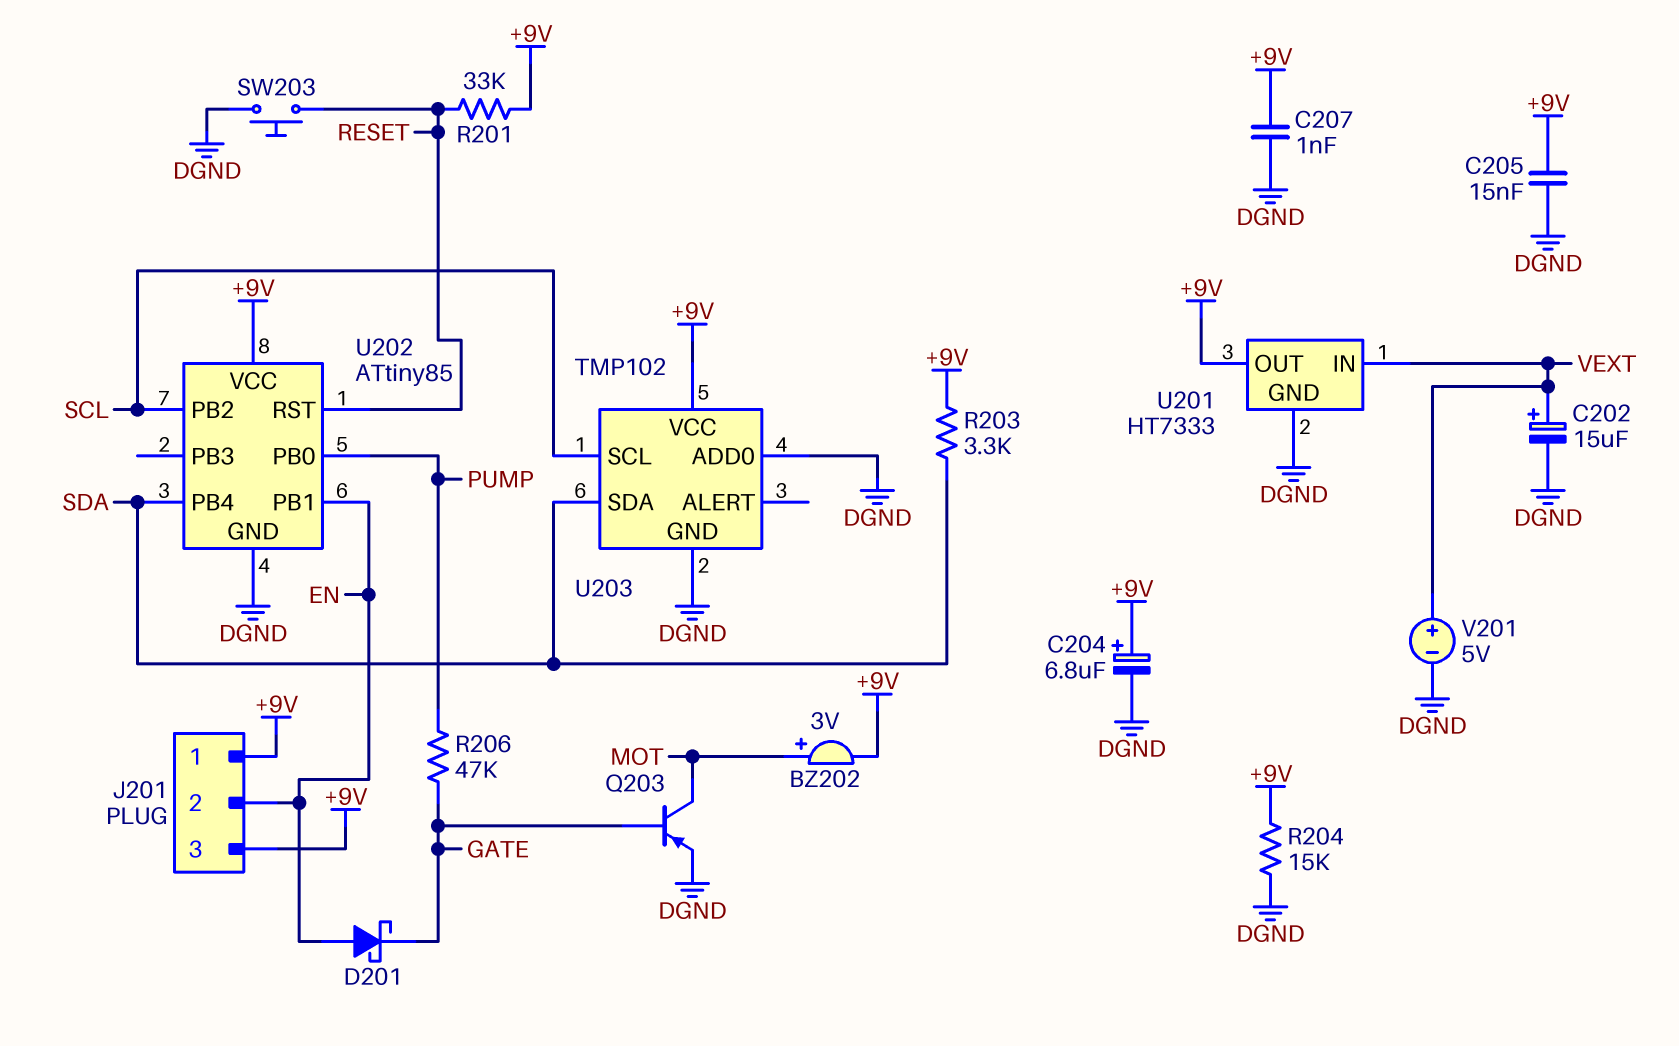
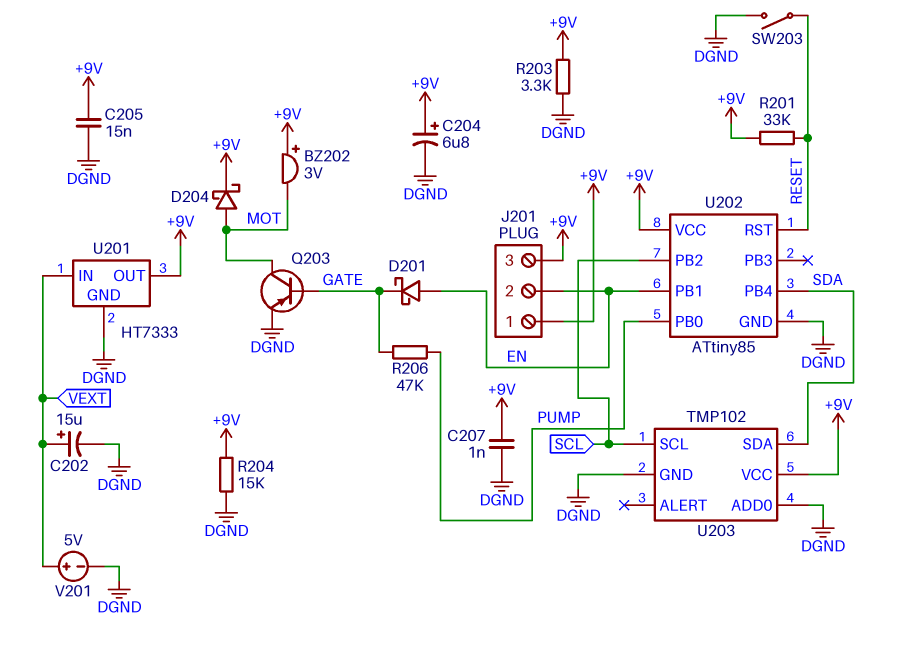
BZ202: buzzer 3V (plus MOT, minus +9V) -> buzzer 3V (plus +9V, minus MOT)
D204: none -> schottky (A MOT, K +9V)
R203: 3.3k (+9V, SDA) -> 3.3k (+9V, DGND)
SW203: button (DGND, RESET) -> switch (DGND, RESET)

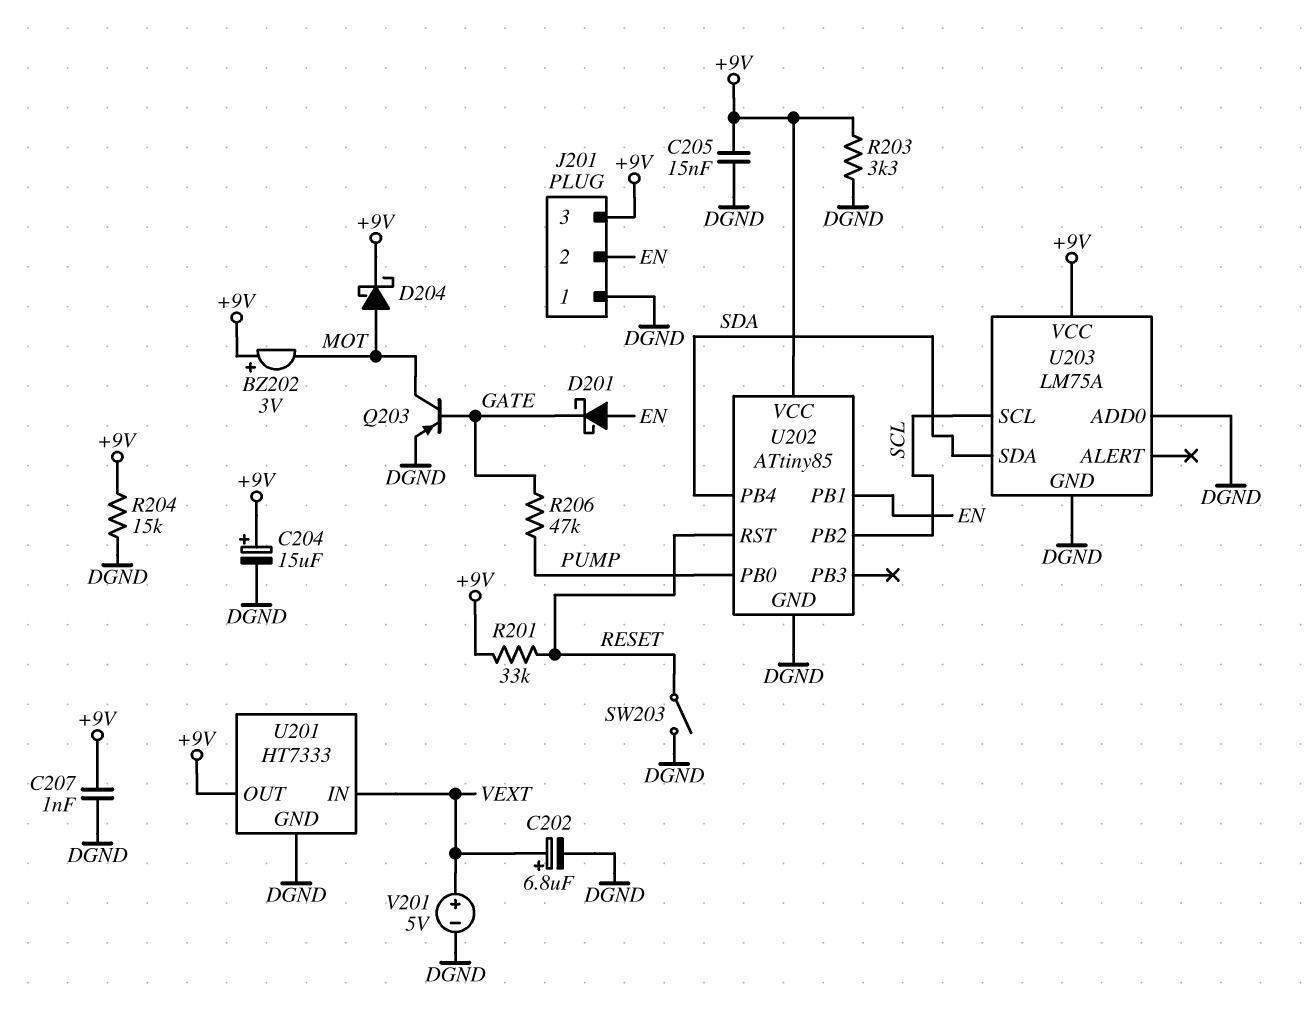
C202: 15uF (plus VEXT, minus DGND) -> 6.8uF (plus VEXT, minus DGND)
C204: 6.8uF (plus +9V, minus DGND) -> 15uF (plus +9V, minus DGND)
J201 pin 1: +9V -> DGND
U203: TMP102 -> LM75A

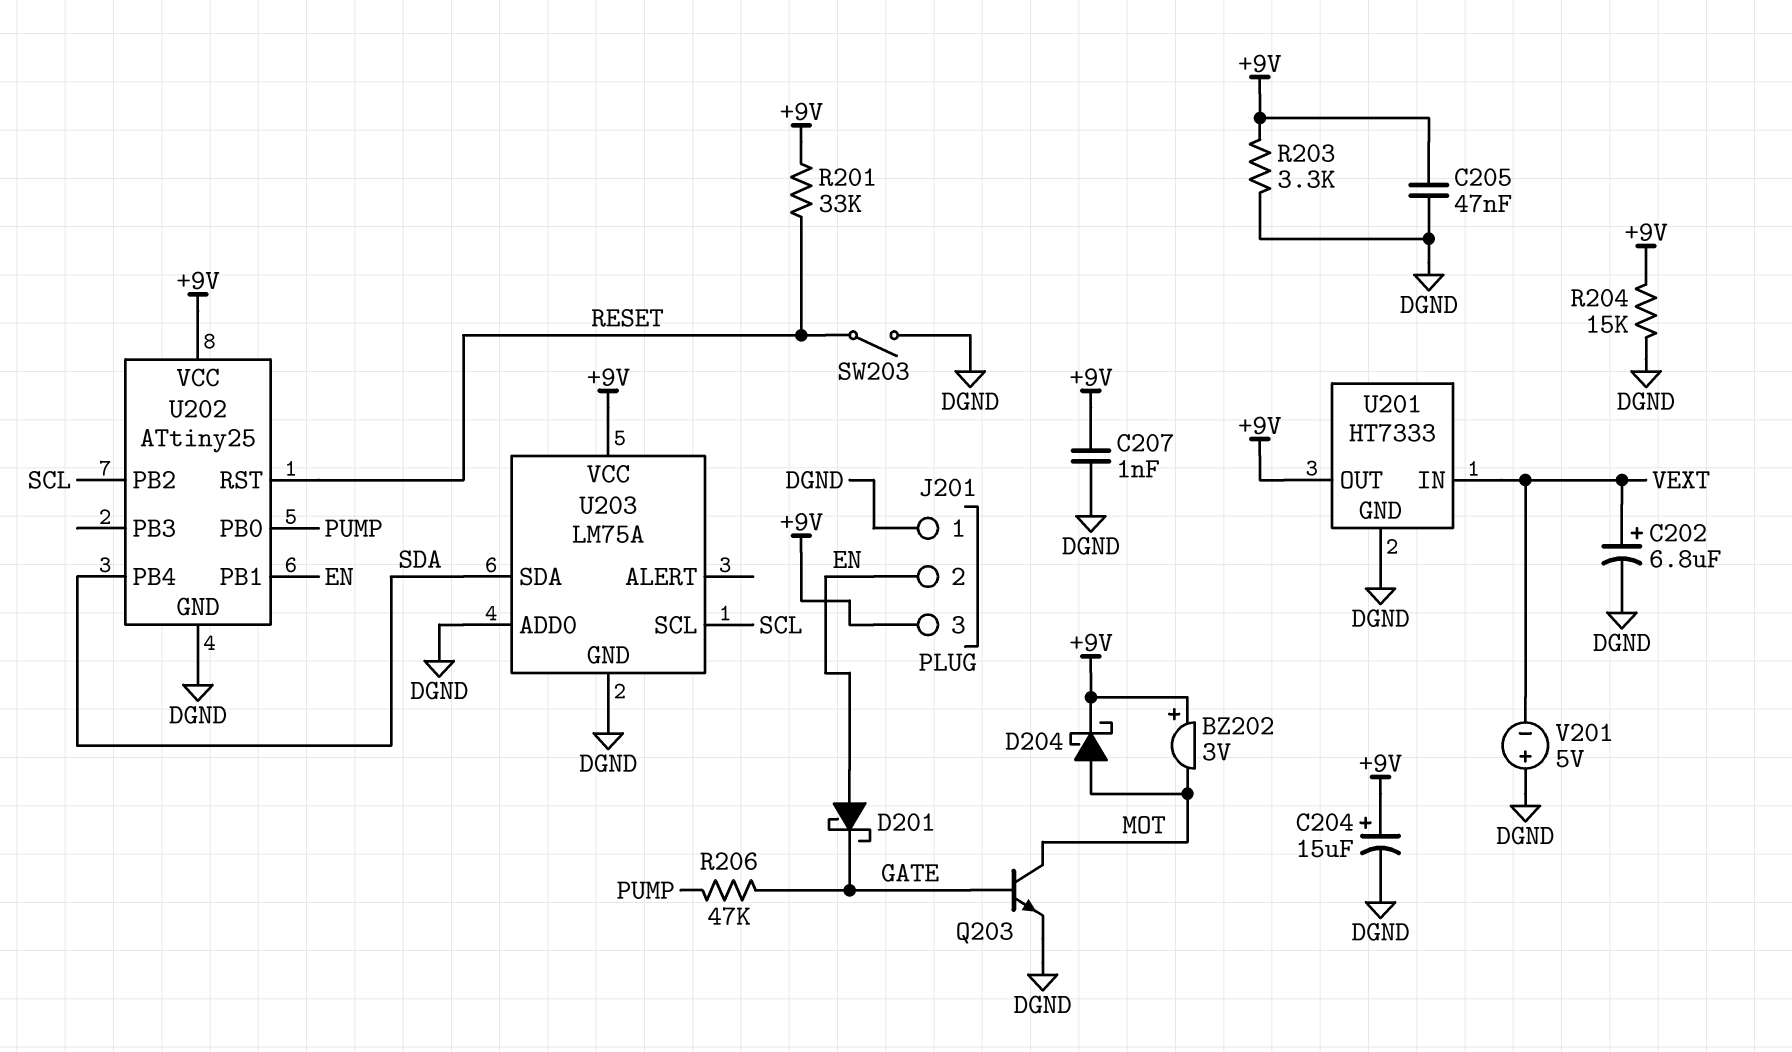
C205: 15nF (+9V, DGND) -> 47nF (+9V, DGND)
Q203: PNP (B GATE, C MOT, E DGND) -> NPN (B GATE, C MOT, E DGND)
U202: ATtiny85 -> ATtiny25
V201: 5V (plus VEXT, minus DGND) -> 5V (plus DGND, minus VEXT)

